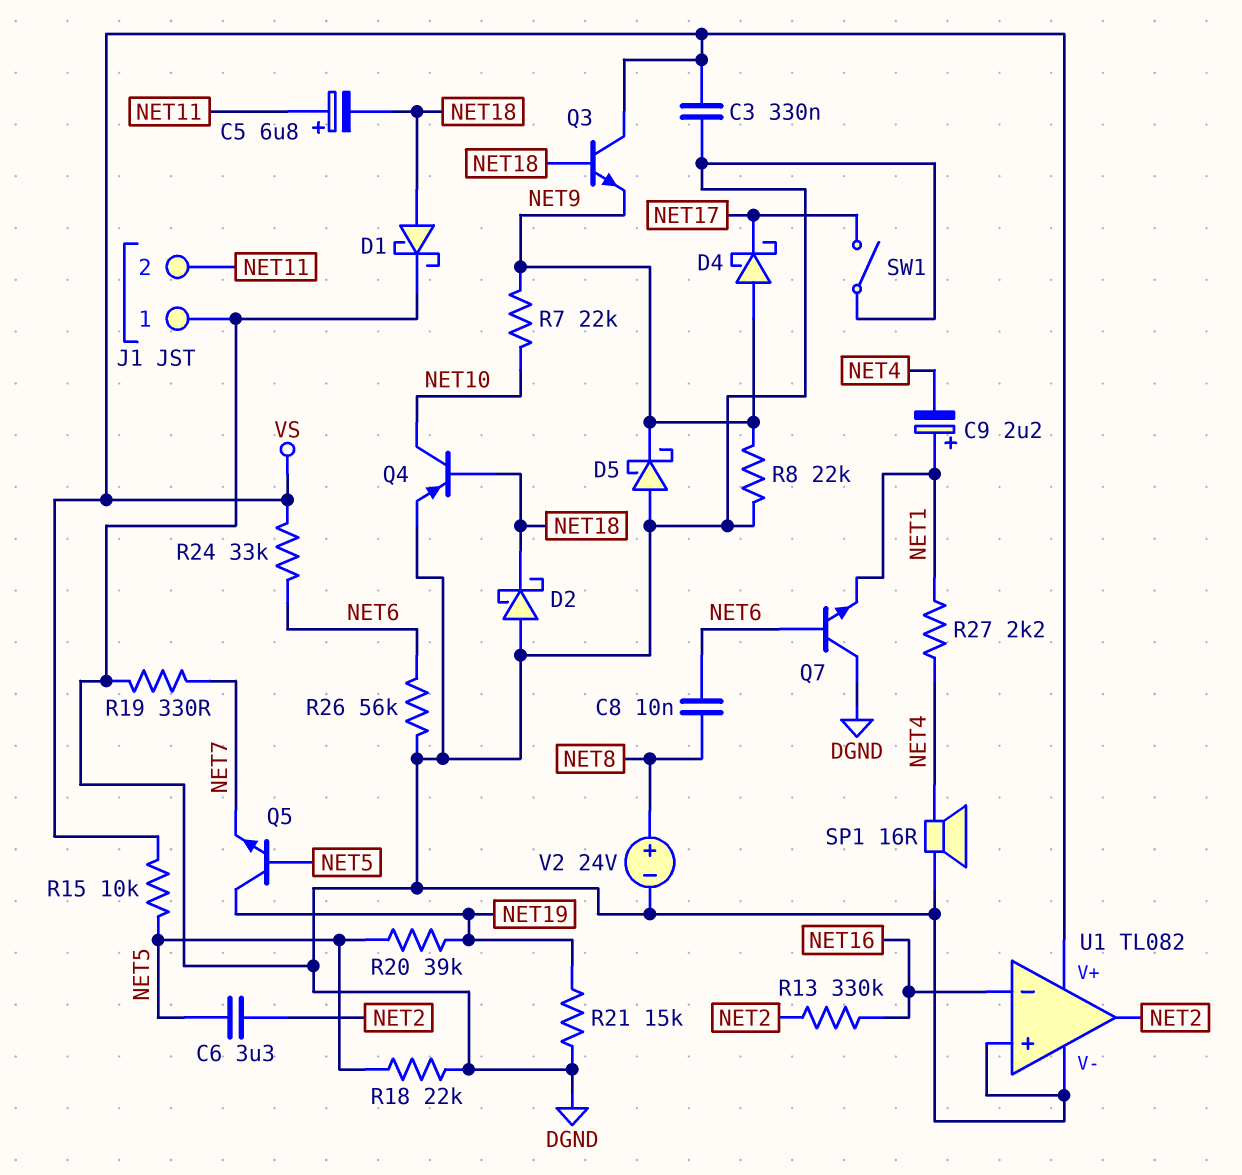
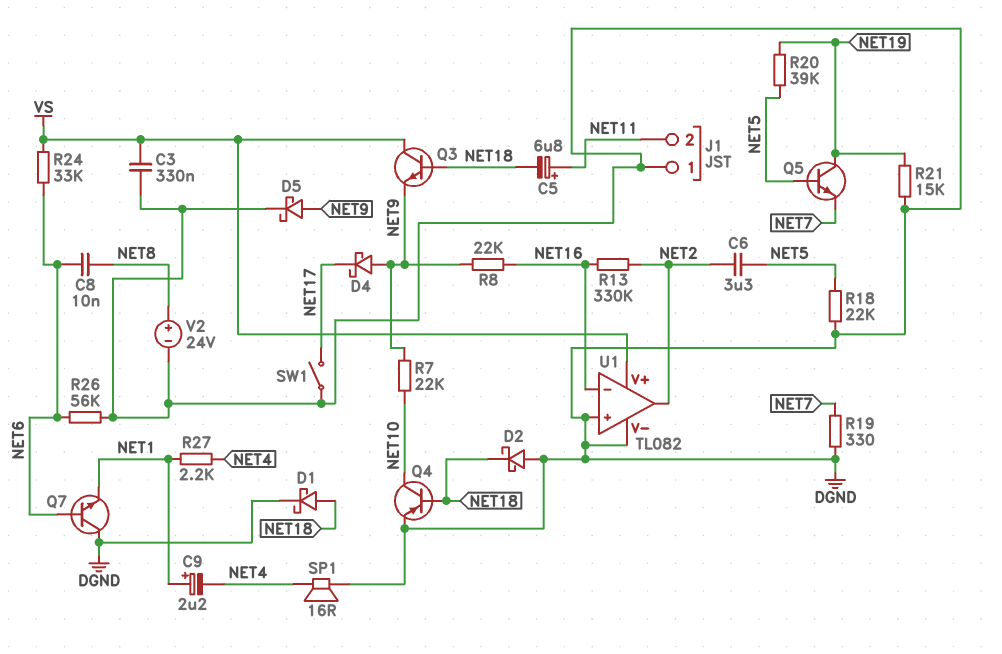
D5: schottky (A DGND, K NET9) -> schottky (A NET9, K DGND)
R8: 22k (DGND, NET9) -> 22k (NET9, NET16)
R15: 10k (NET5, VS) -> none

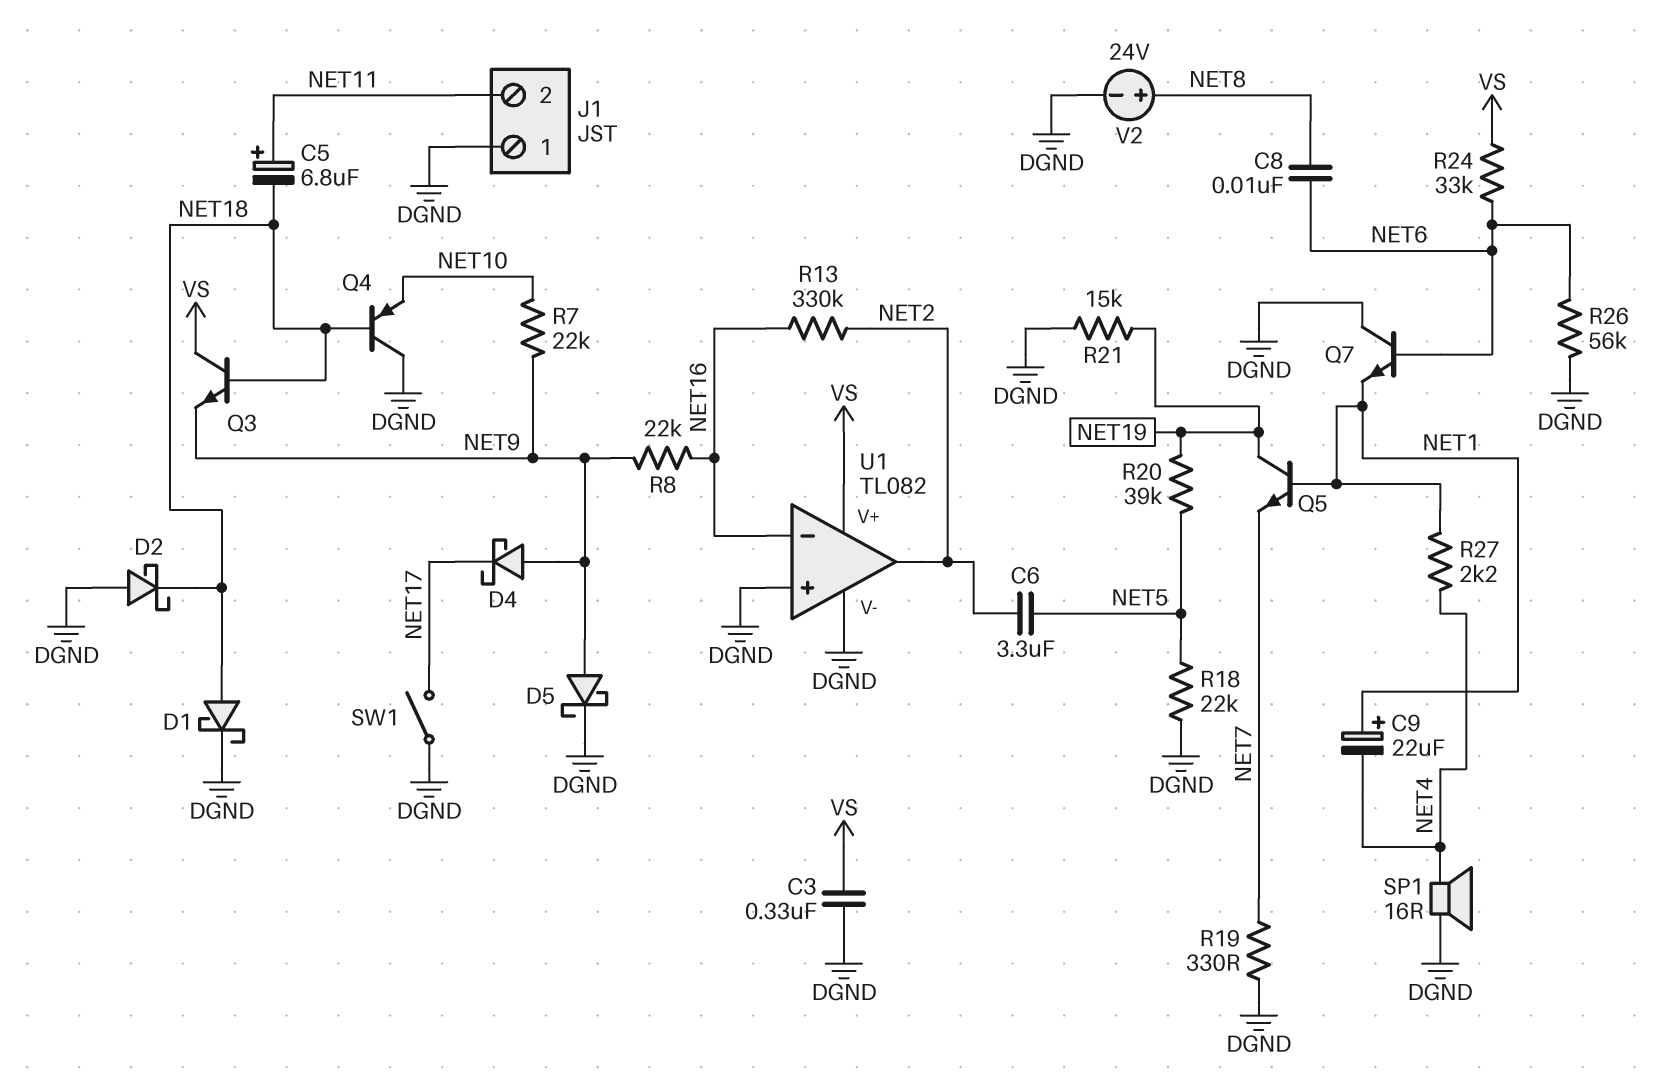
C9: 2.2uF (plus NET1, minus NET4) -> 22uF (plus NET1, minus NET4)
Q4: PNP (B NET18, C NET10, E DGND) -> PNP (B NET18, C DGND, E NET10)
Q5: NPN (B NET5, C NET19, E NET7) -> NPN (B NET1, C NET19, E NET7)

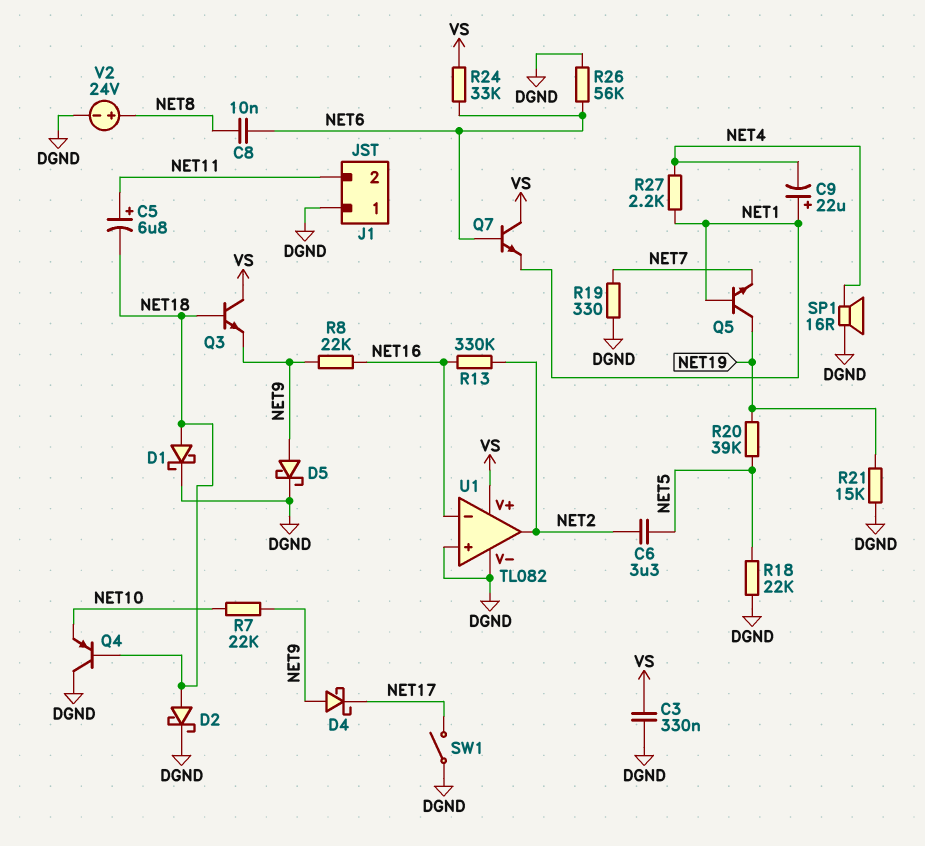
D2: schottky (A DGND, K NET18) -> schottky (A NET18, K DGND)
Q7: NPN (B NET6, C DGND, E NET1) -> NPN (B NET6, C VS, E NET1)

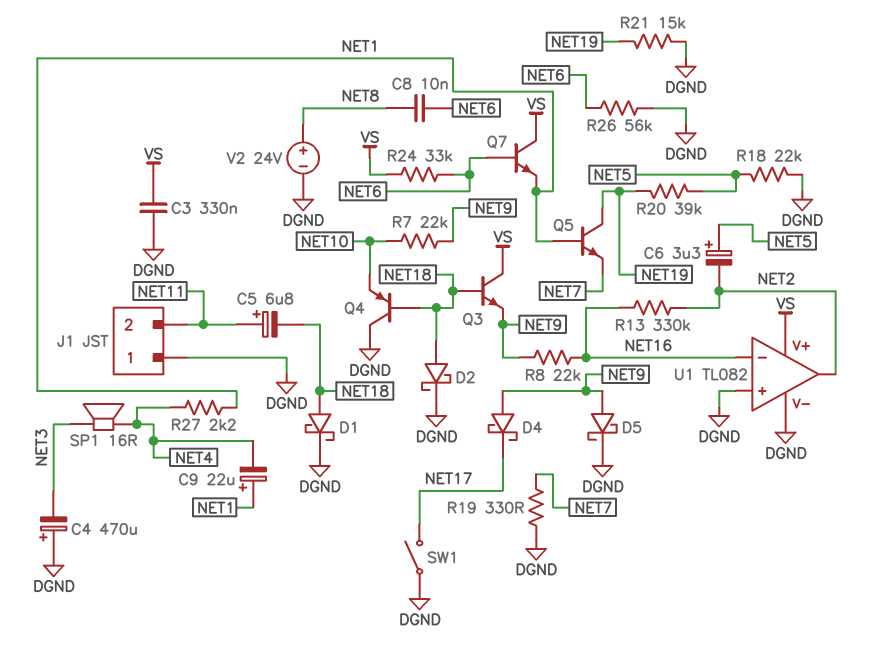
C4: none -> 470uF (plus DGND, minus NET3)
C6: 3.3uF (NET2, NET5) -> 3.3uF (plus NET5, minus NET2)
SP1: speaker 16R (DGND, NET4) -> speaker 16R (NET3, NET4)

